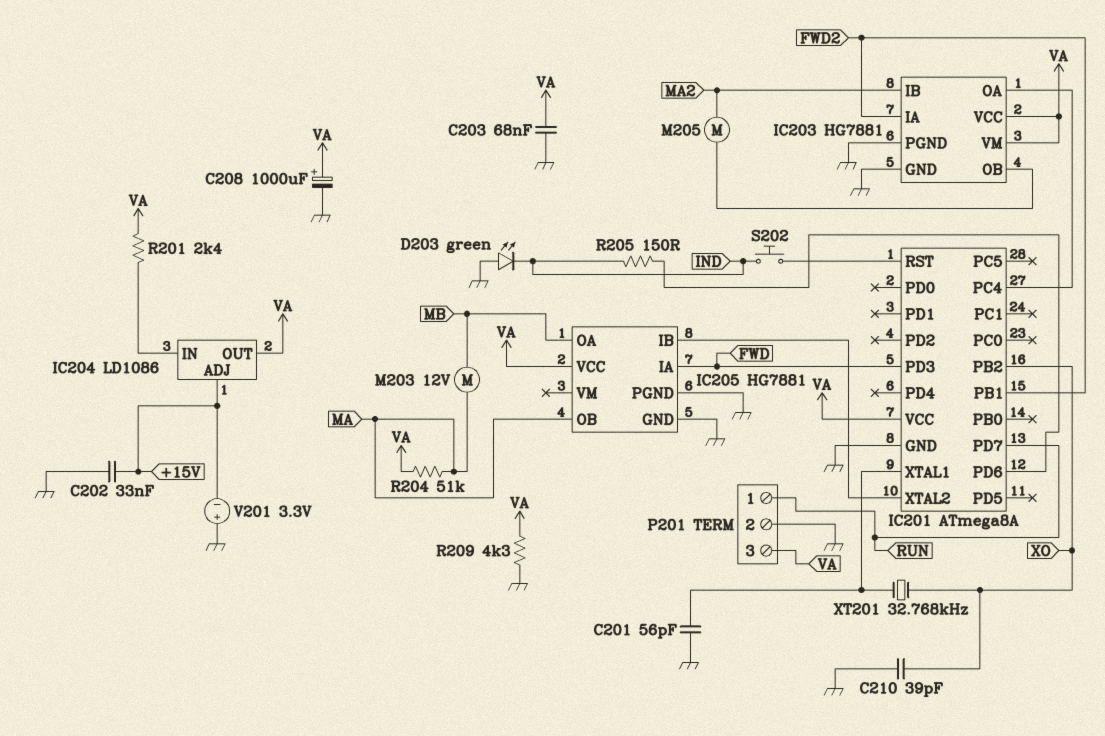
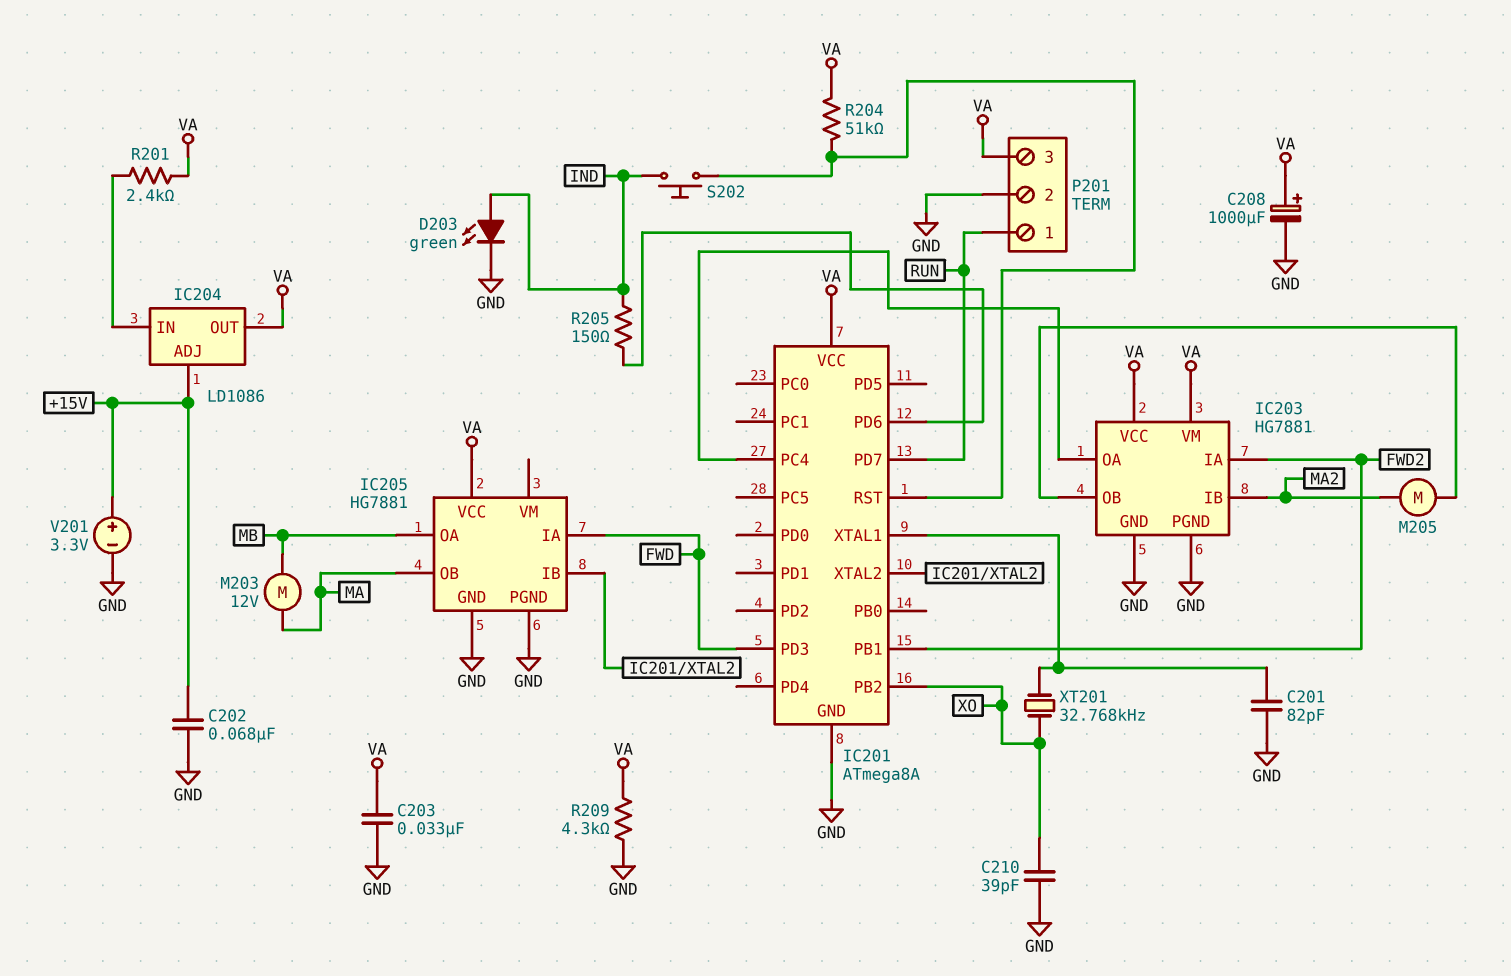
C201: 56pF (GND, IC201/XTAL1) -> 82pF (GND, IC201/XTAL1)
C202: 33nF (+15V, GND) -> 68nF (+15V, GND)
C203: 68nF (GND, VA) -> 33nF (GND, VA)
D203: LED green (A GND, K IND) -> LED green (A IND, K GND)
R204: 51k (MA, VA) -> 51k (IC201/RST, VA)
V201: 3.3V (plus GND, minus +15V) -> 3.3V (plus +15V, minus GND)

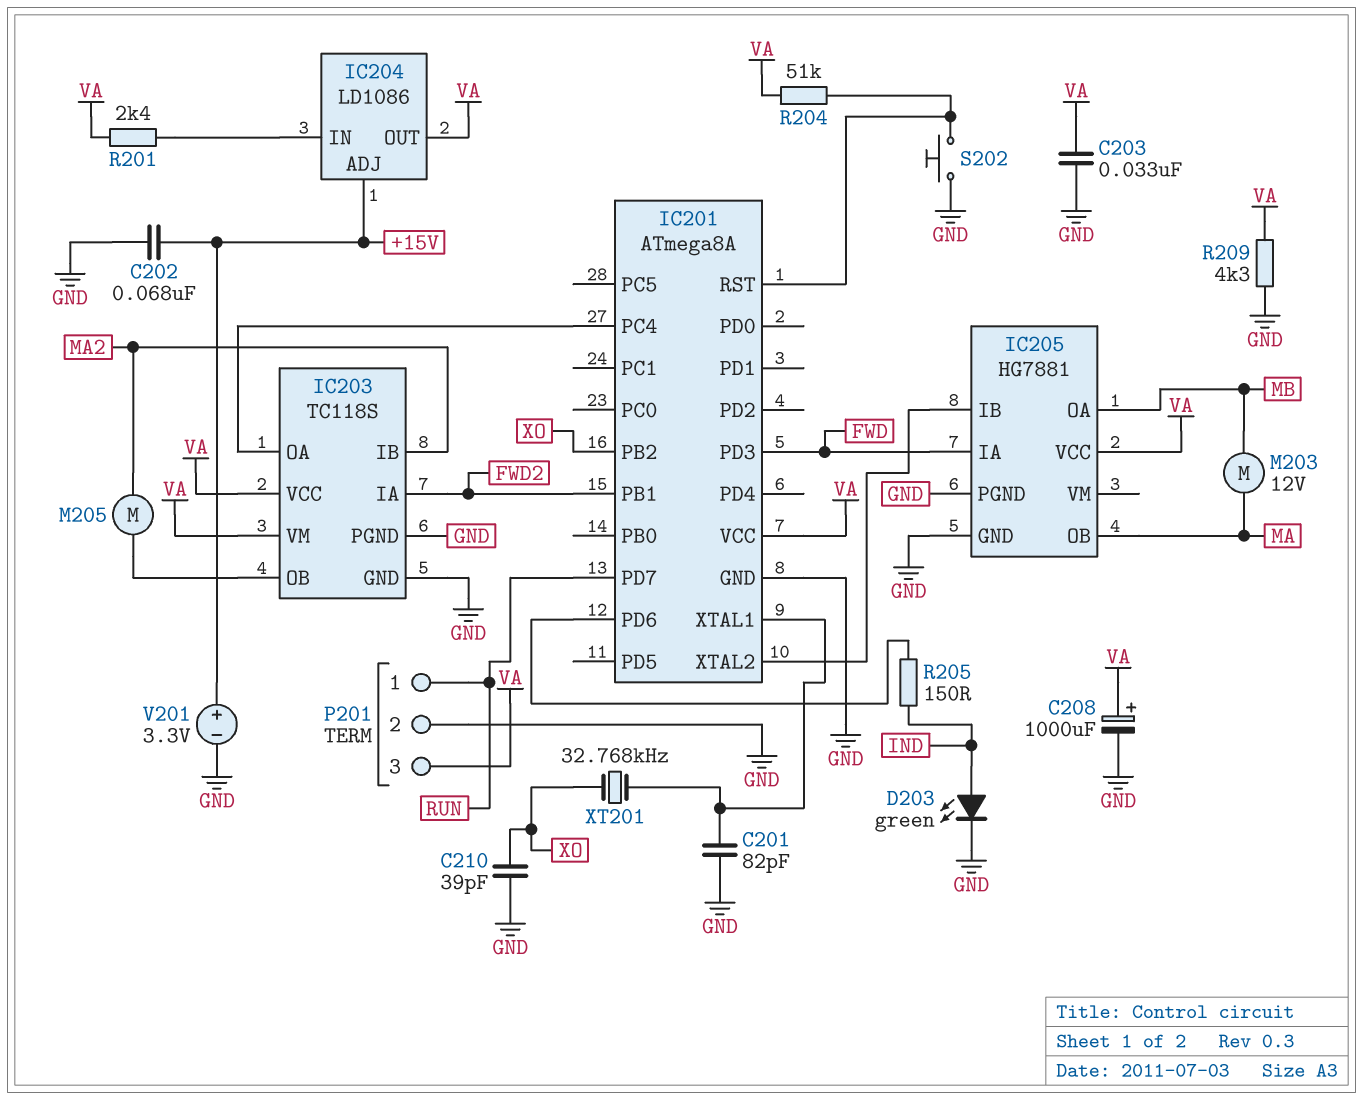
IC203: HG7881 -> TC118S
S202: button (IC201/RST, IND) -> button (GND, IC201/RST)

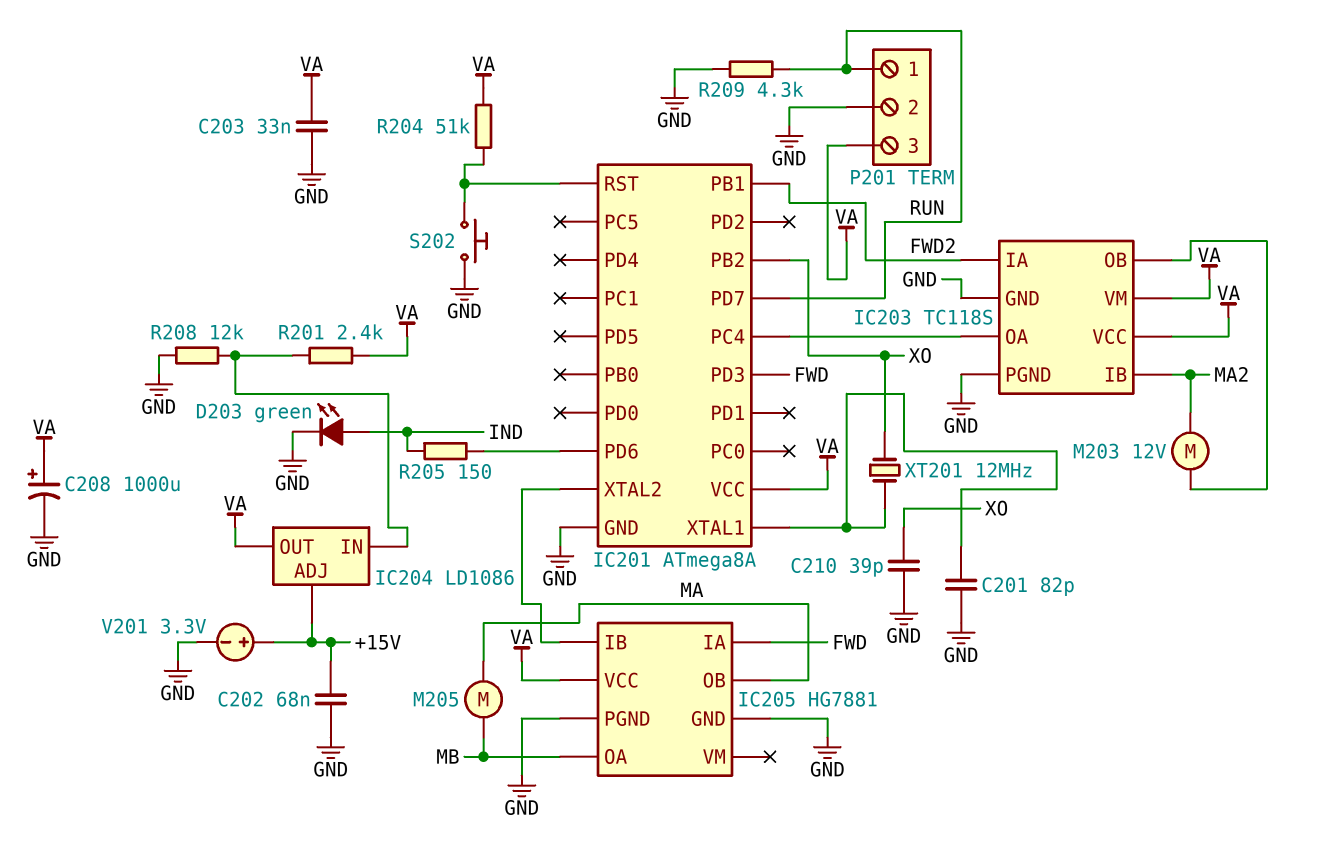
M203: motor 12V (MA, MB) -> motor 12V (IC203/OB, MA2)
M205: motor (IC203/OB, MA2) -> motor (MA, MB)
R208: none -> 12k (GND, IC204/IN)
R209: 4.3k (GND, VA) -> 4.3k (GND, RUN)
XT201: 32.768kHz (IC201/XTAL1, XO) -> 12MHz (IC201/XTAL1, XO)

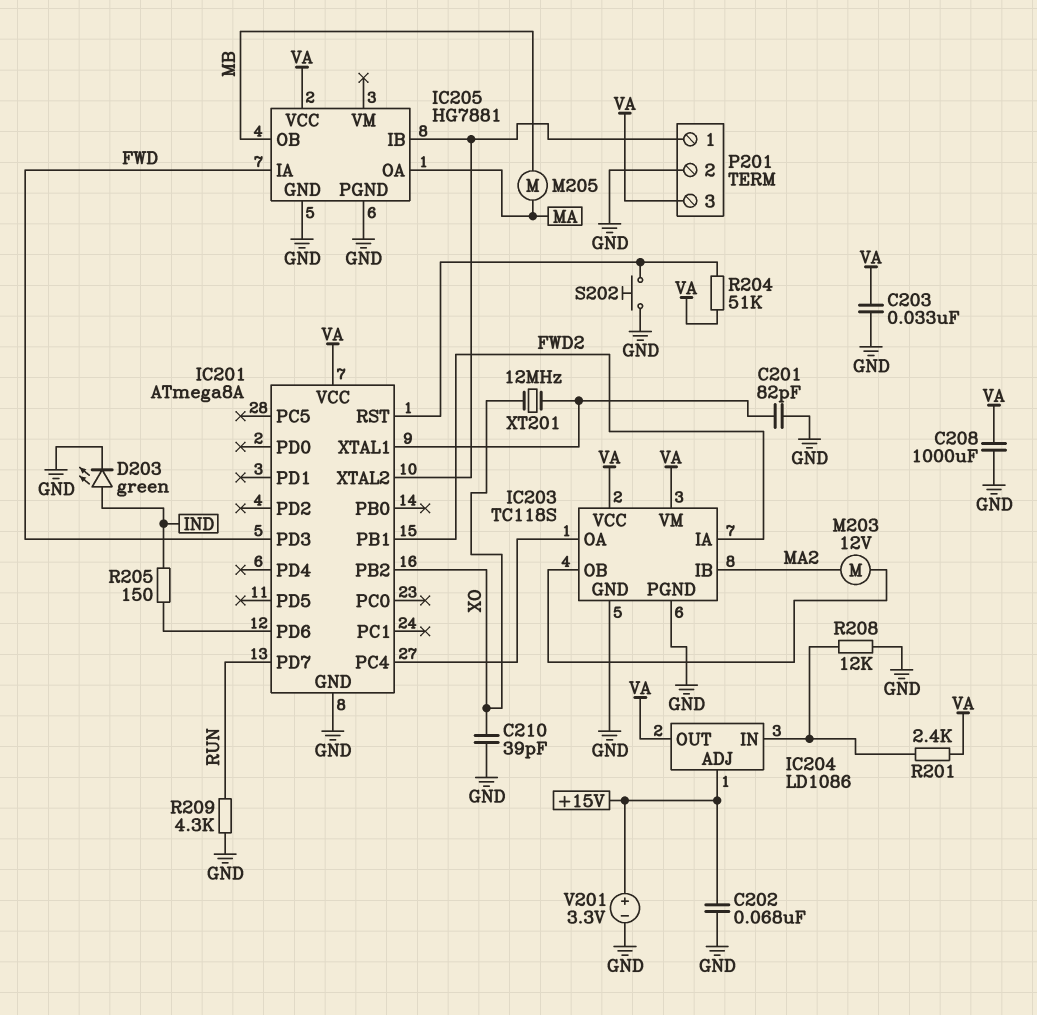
C208: 1000uF (plus VA, minus GND) -> 1000uF (GND, VA)
IC205 pin OA: MB -> MA
IC205 pin OB: MA -> MB
P201 pin 1: RUN -> IC201/XTAL2

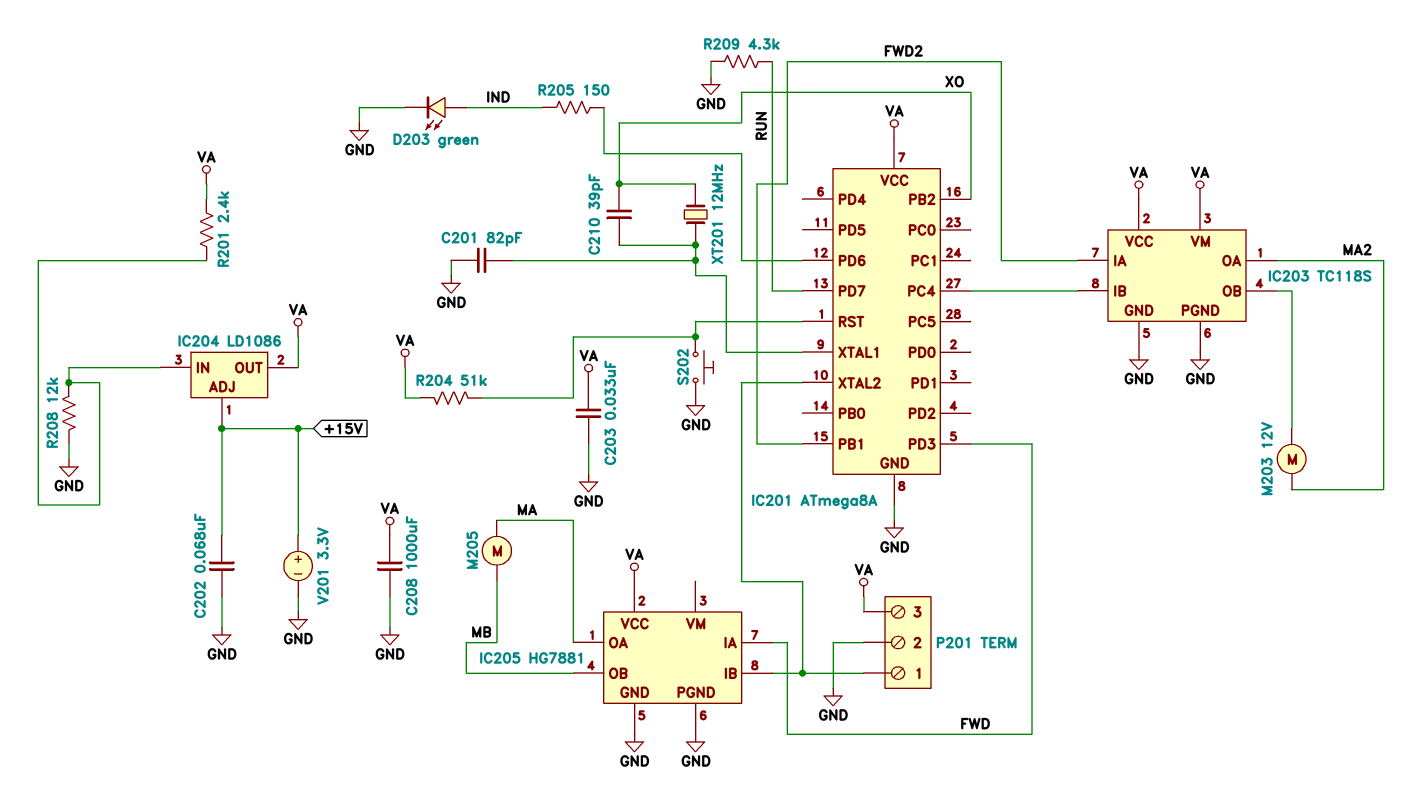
C210: 39pF (GND, XO) -> 39pF (IC201/XTAL1, XO)
IC203 pin IB: MA2 -> IC201/PC4
IC203 pin OA: IC201/PC4 -> MA2

